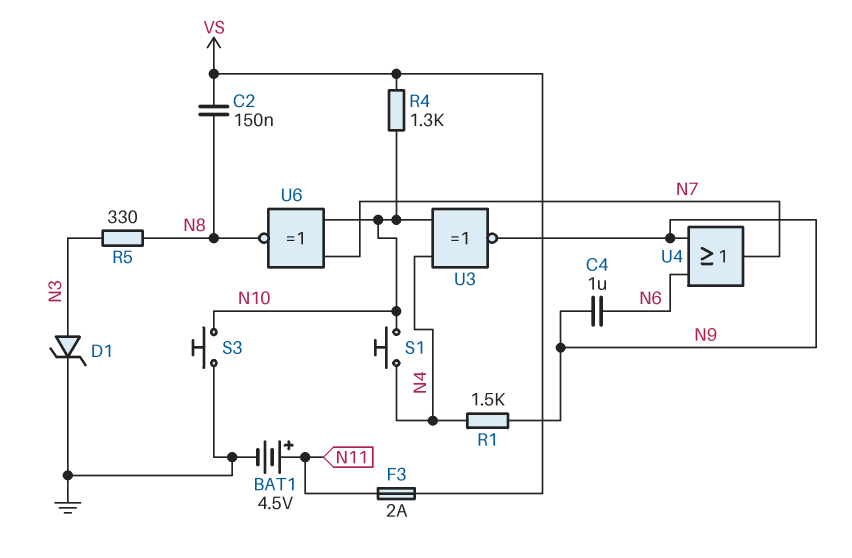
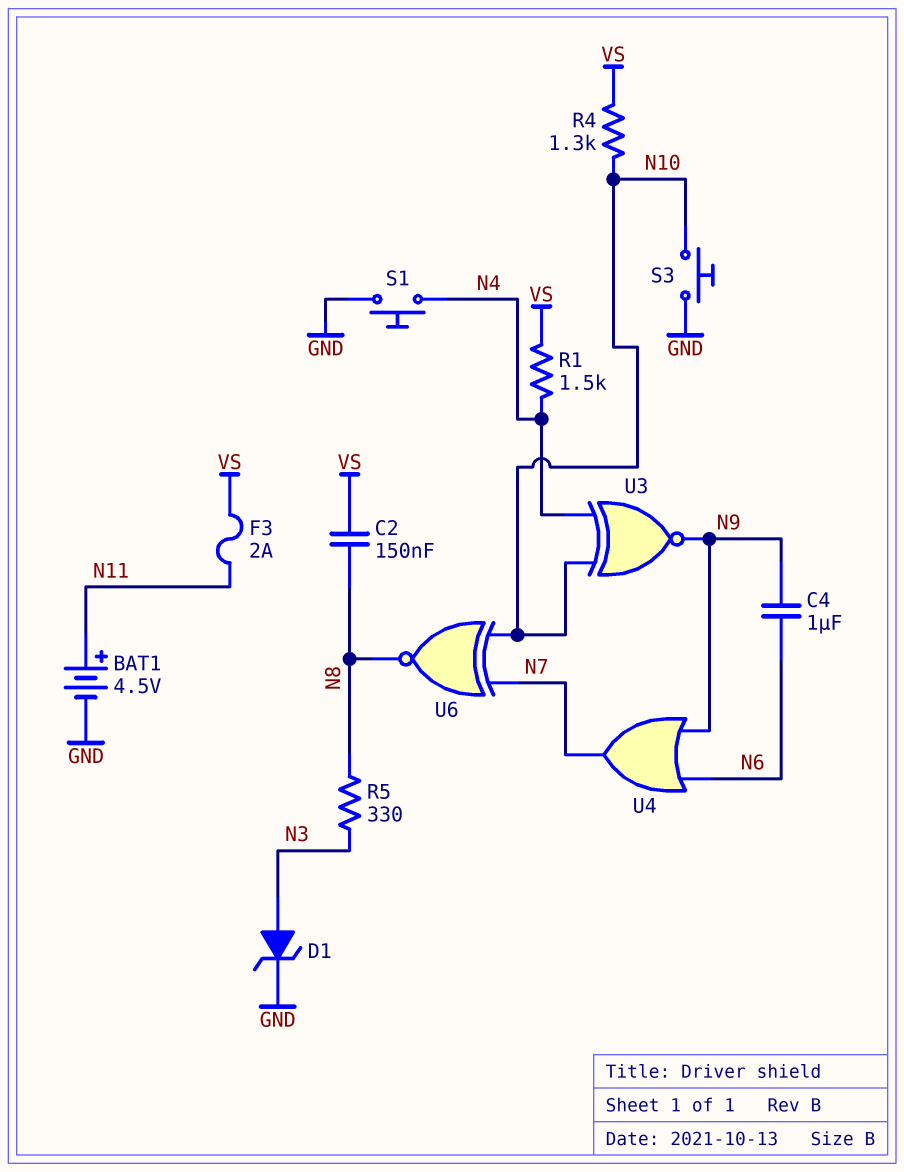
R1: 1.5k (N4, N9) -> 1.5k (N4, VS)
S1: button (N4, N10) -> button (GND, N4)

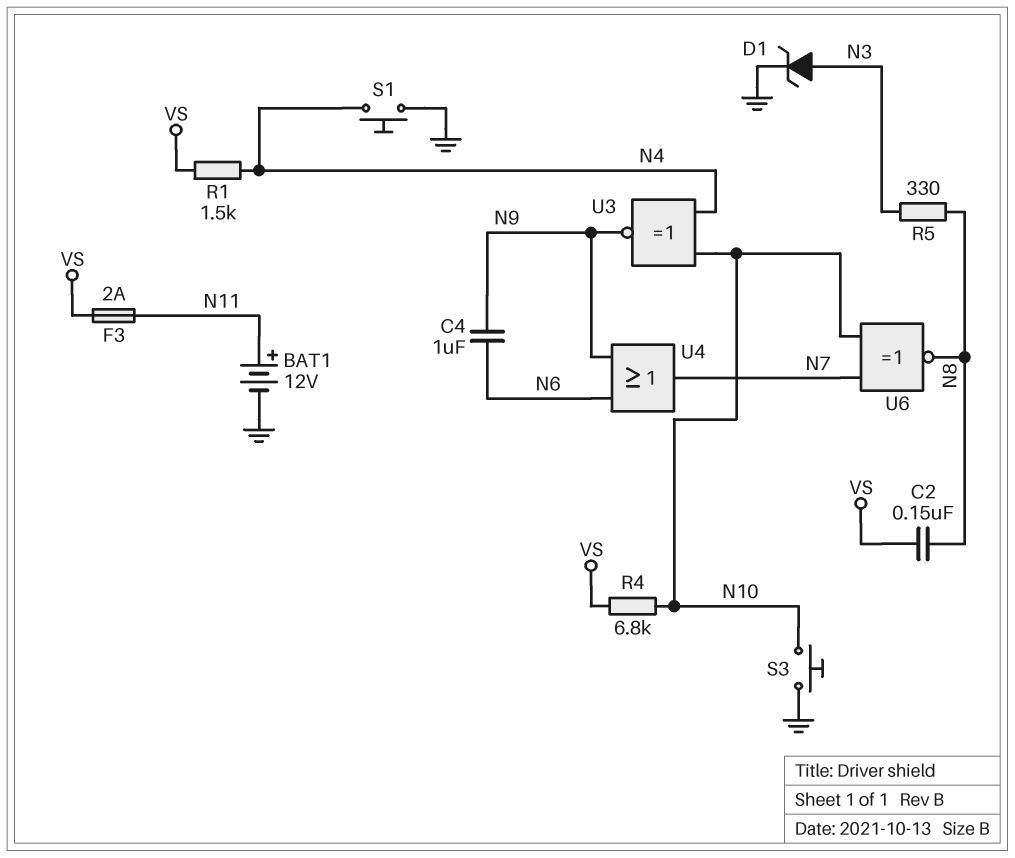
BAT1: 4.5V (plus N11, minus GND) -> 12V (plus N11, minus GND)
R4: 1.3k (N10, VS) -> 6.8k (N10, VS)

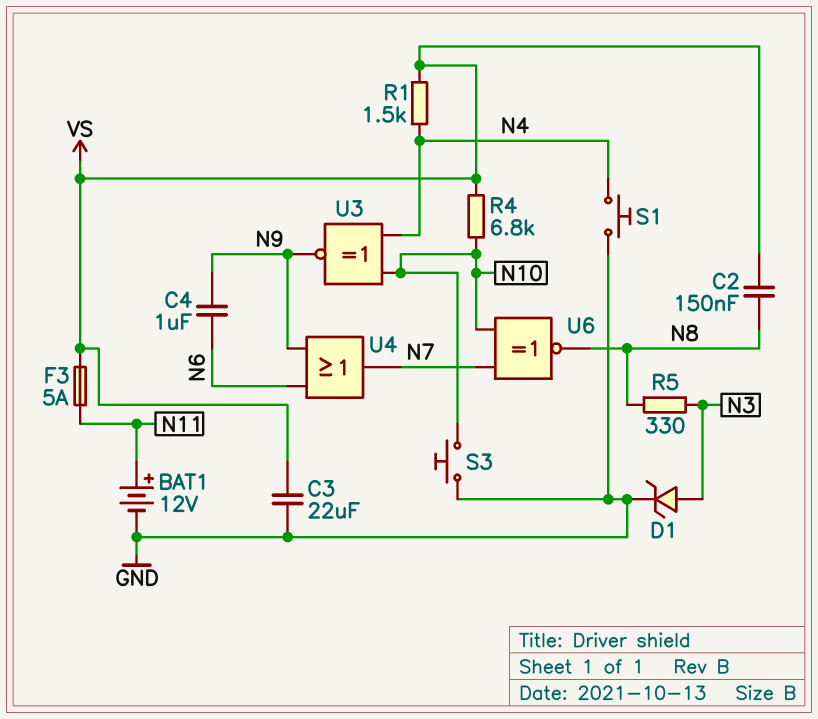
C3: none -> 22uF (GND, VS)
F3: 2A (N11, VS) -> 5A (N11, VS)

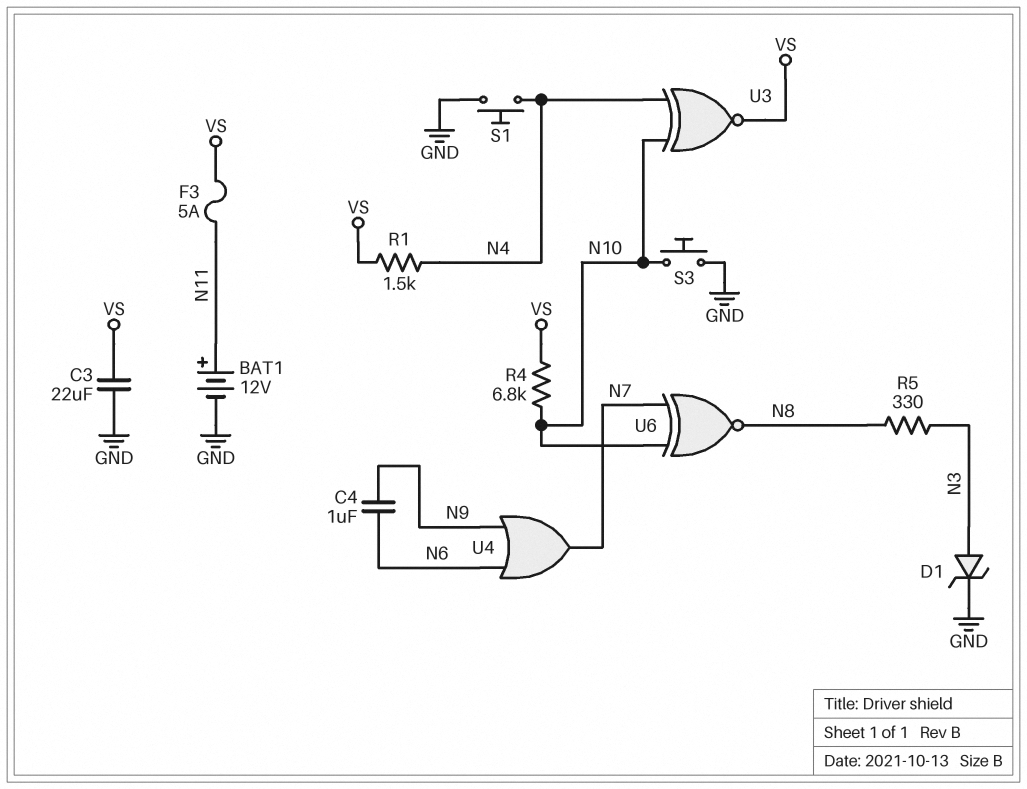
C2: 150nF (N8, VS) -> none
U3: XNOR (in N4, in N10, out N9) -> XNOR (in N4, in N10, out VS)

